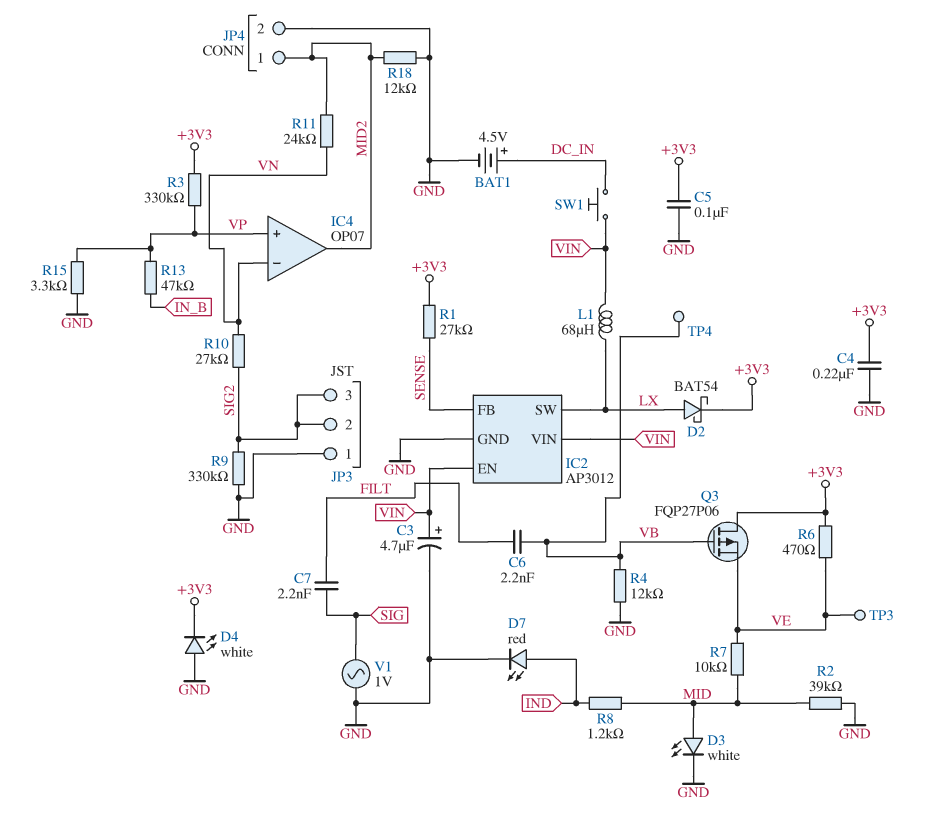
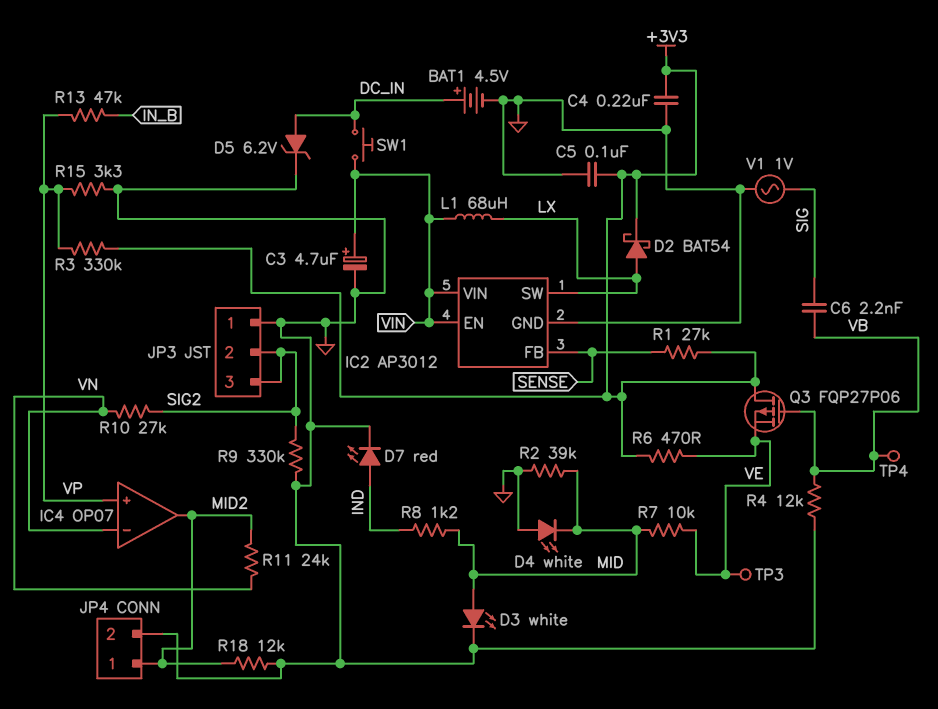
C6: 2.2nF (FILT, VB) -> 2.2nF (SIG, VB)
C7: 2.2nF (FILT, SIG) -> none
D4: LED white (A GND, K +3V3) -> LED white (A GND, K MID)
D5: none -> zener 6.2V (A DC_IN, K GND)

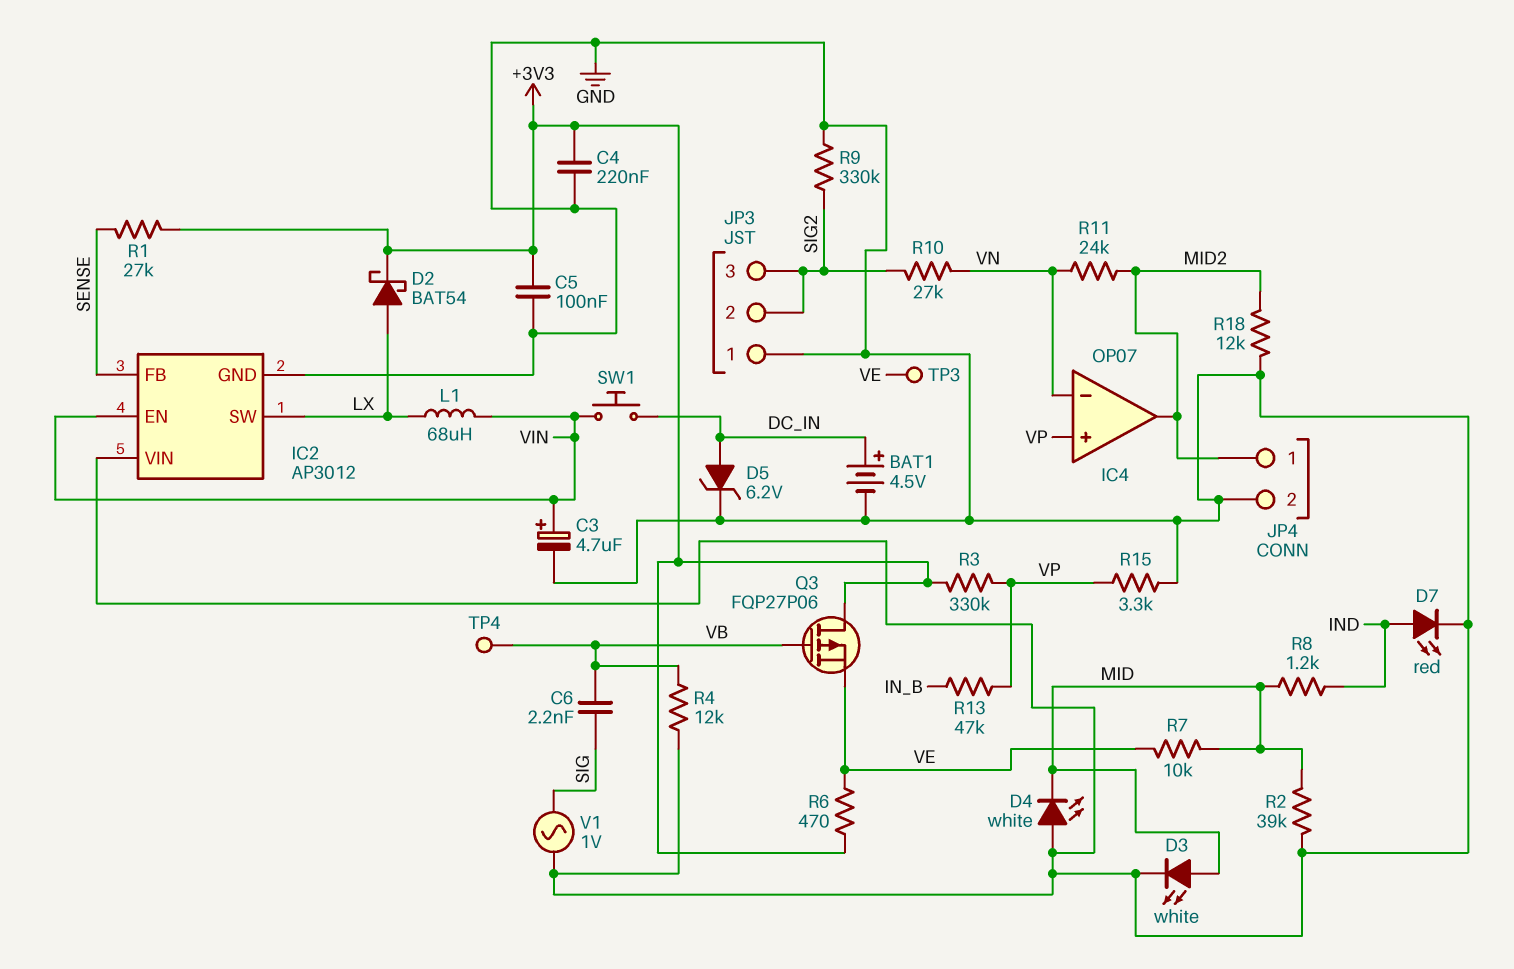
IC2 pin VIN: VIN -> GND

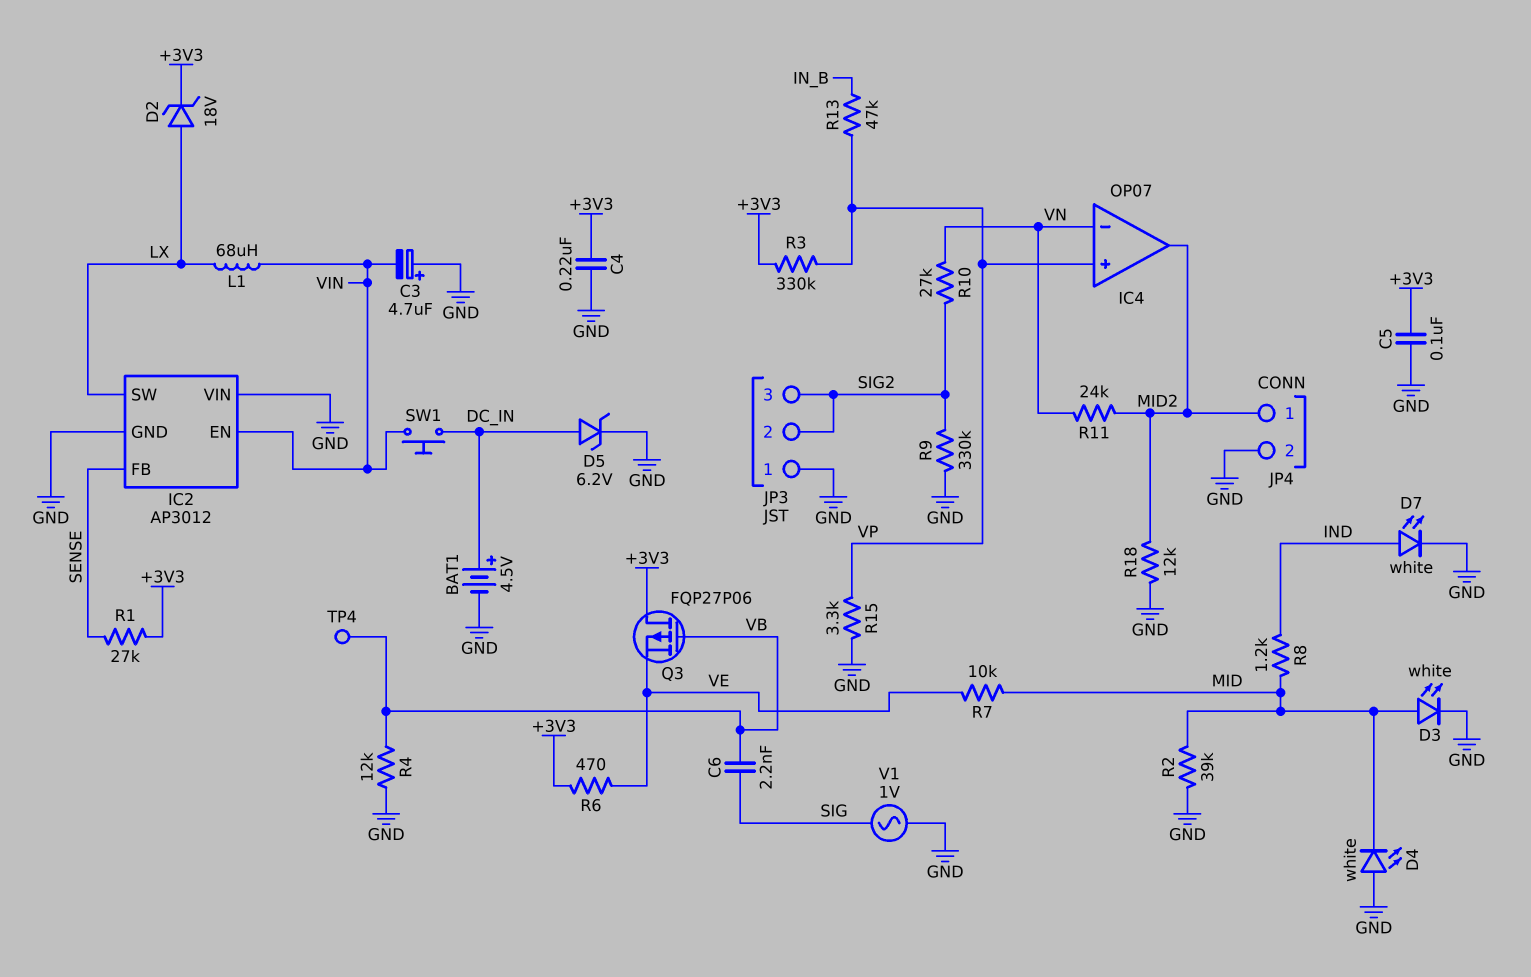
C3: 4.7uF (plus VIN, minus GND) -> 4.7uF (plus GND, minus VIN)
D2: schottky BAT54 (A LX, K +3V3) -> zener 18V (A LX, K +3V3)
D7: LED red (A IND, K GND) -> LED white (A IND, K GND)
TP3: test point (VE) -> none

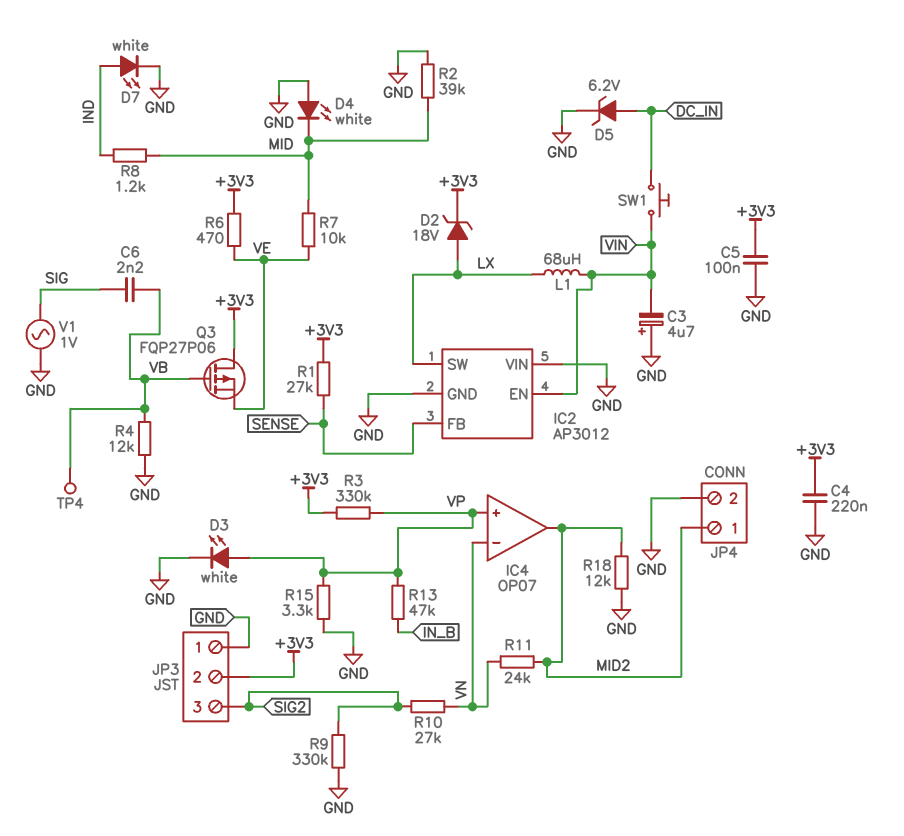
BAT1: 4.5V (plus DC_IN, minus GND) -> none
D3: LED white (A MID, K GND) -> LED white (A VP, K GND)
JP3 pin 2: SIG2 -> +3V3

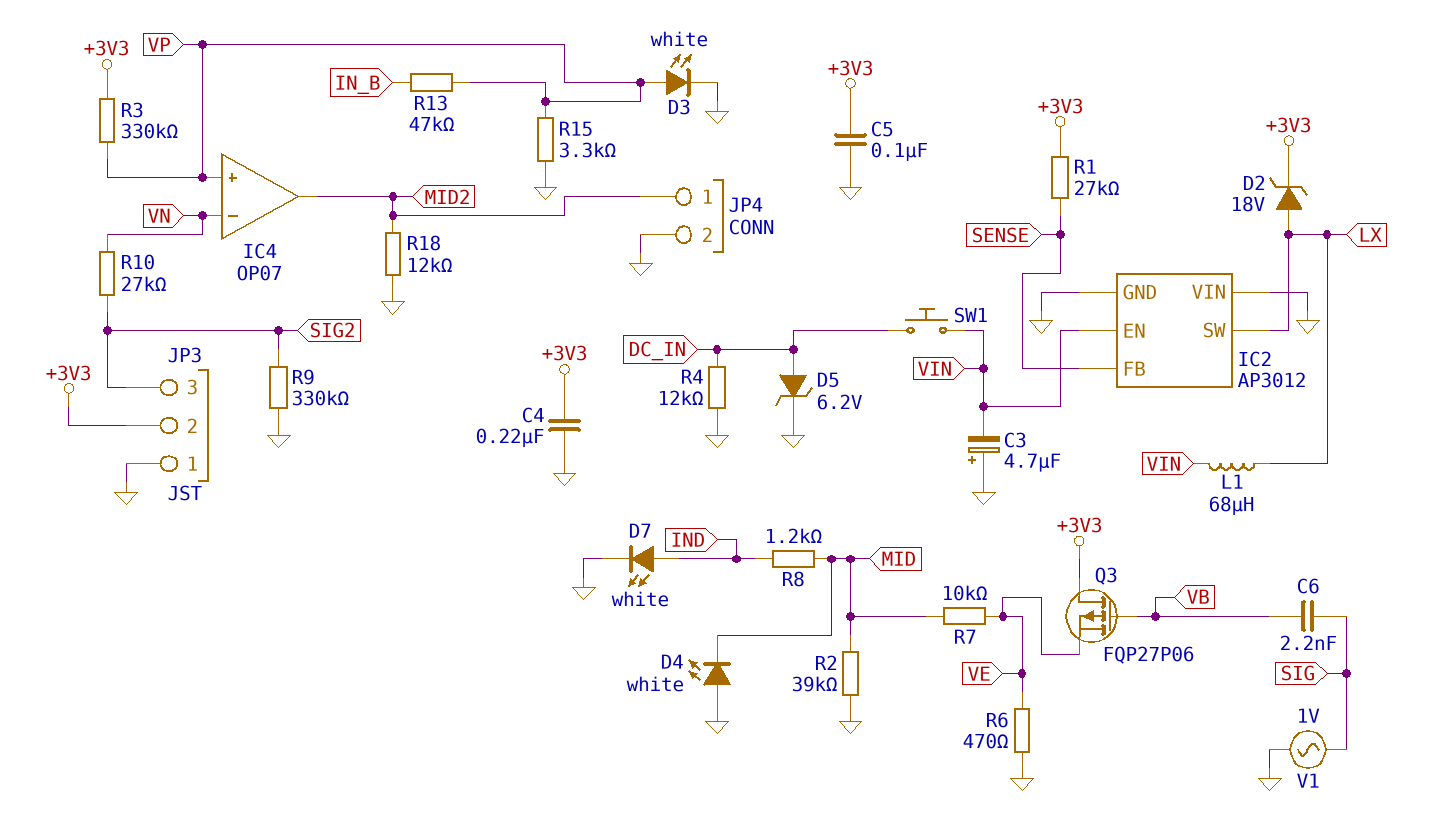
R4: 12k (GND, VB) -> 12k (DC_IN, GND)
R6: 470 (+3V3, VE) -> 470 (GND, VE)
R11: 24k (MID2, VN) -> none
TP4: test point (VB) -> none

